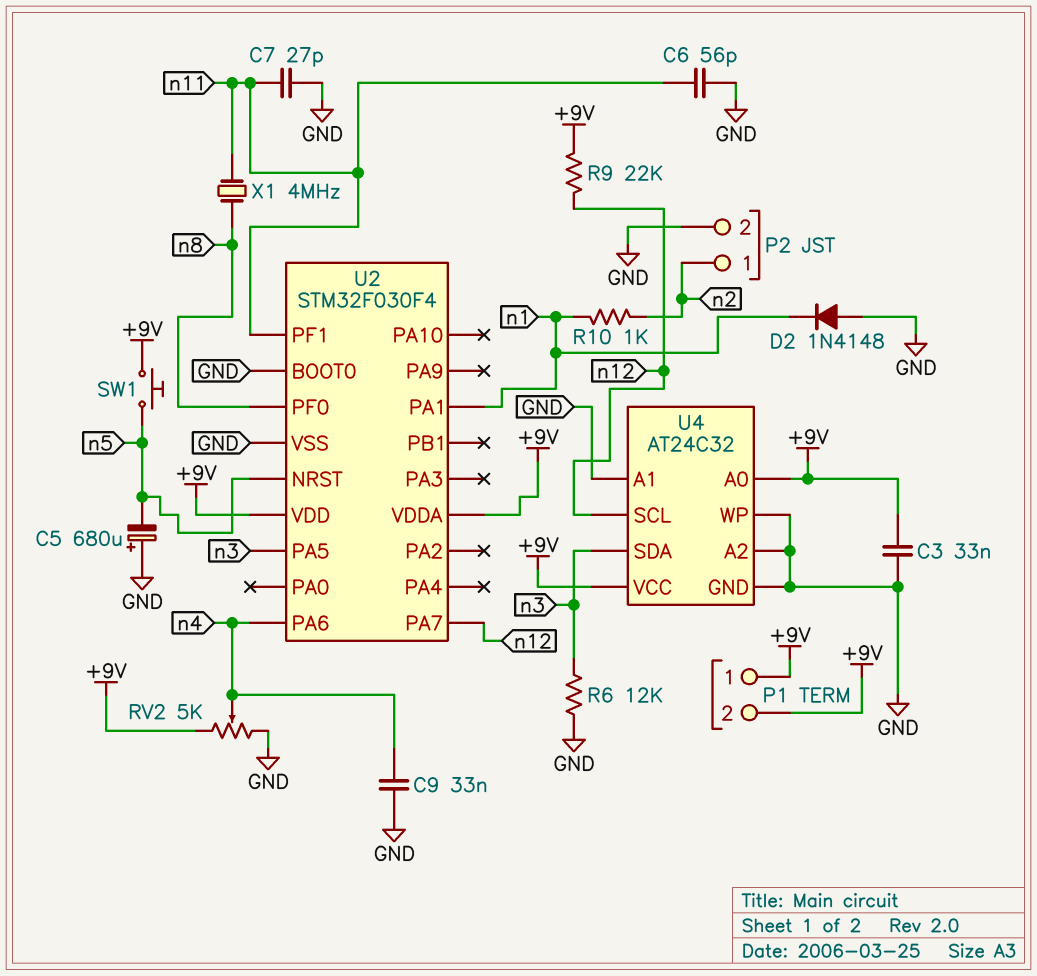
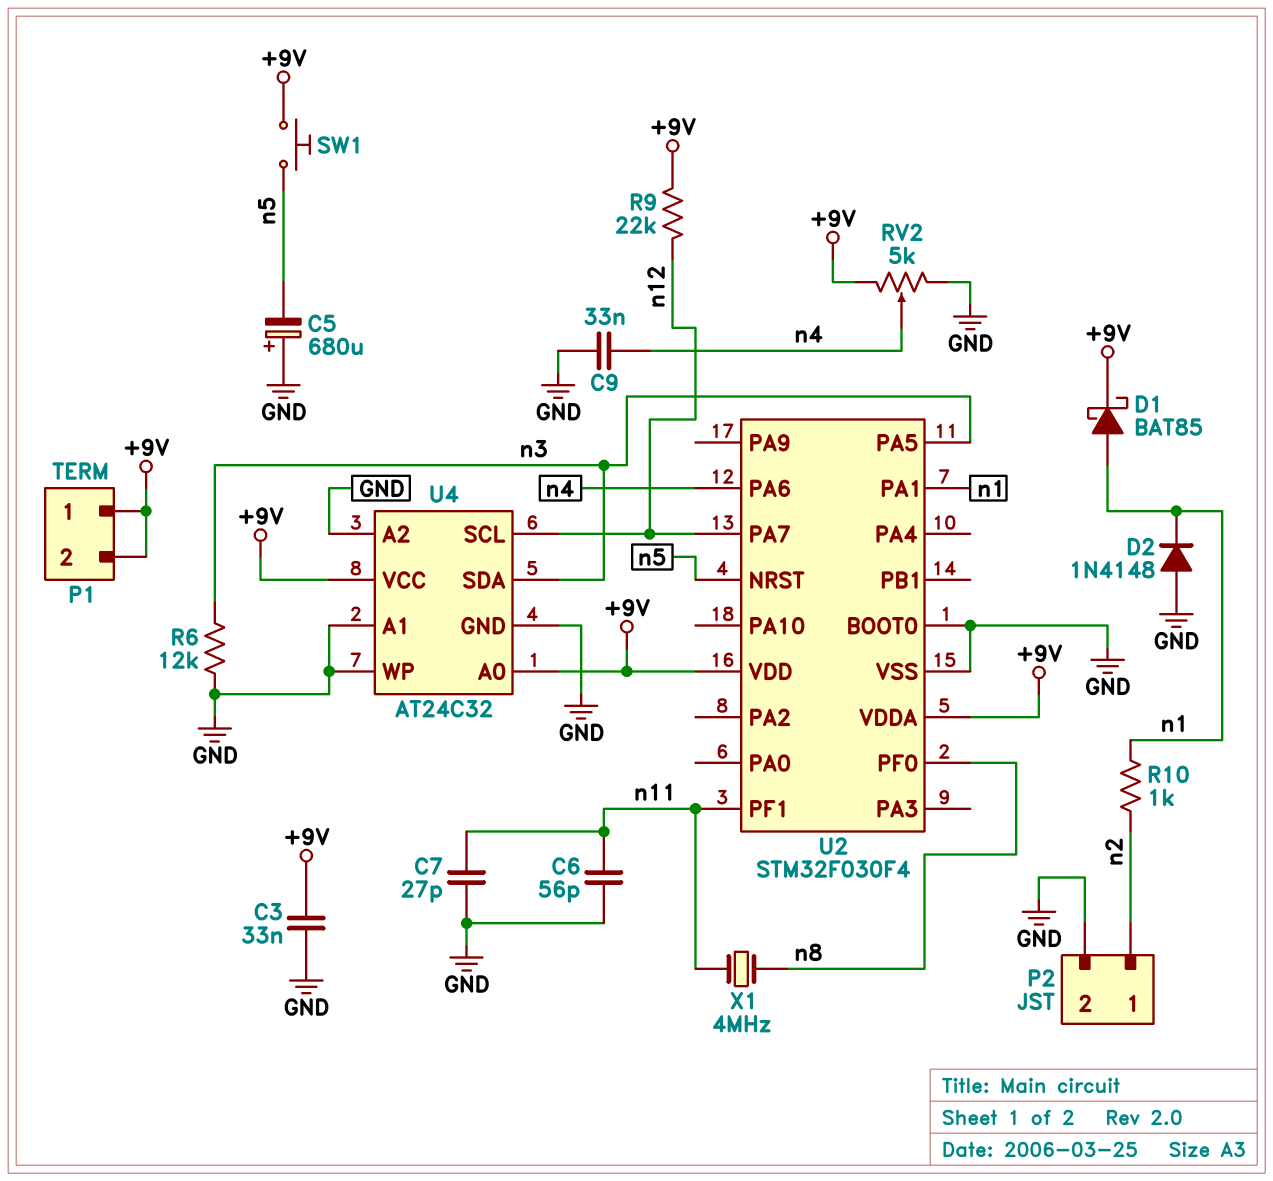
D1: none -> schottky BAT85 (A n1, K +9V)

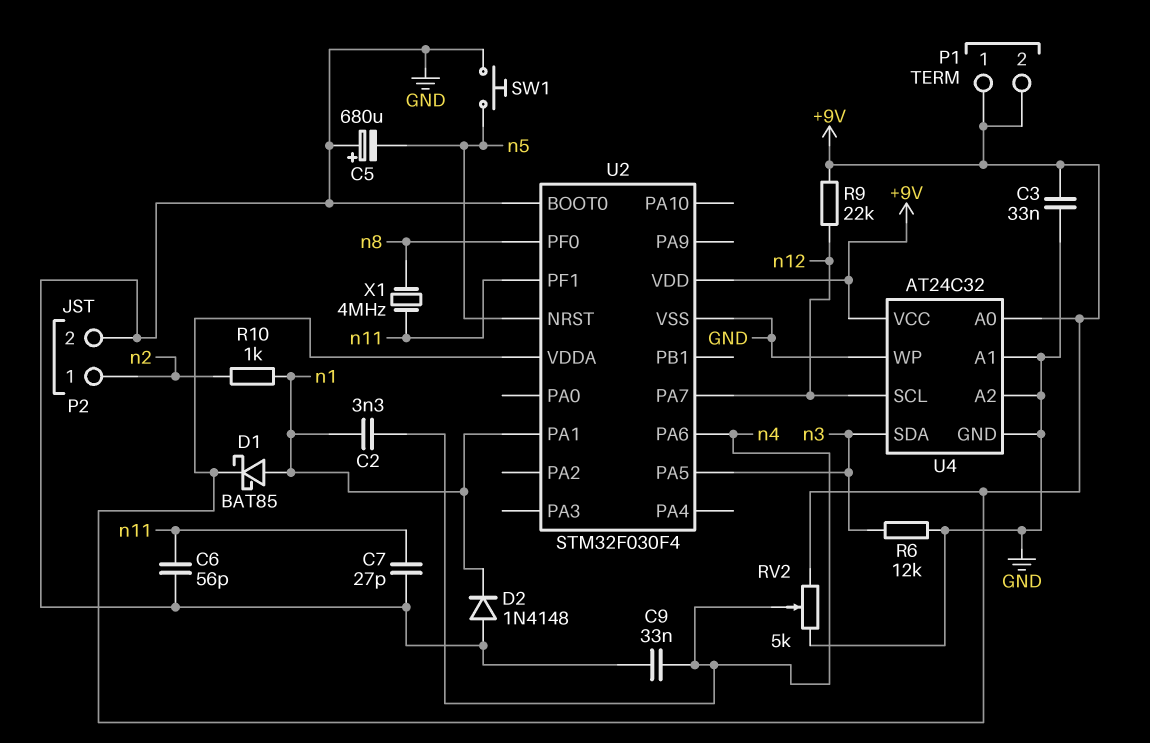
C2: none -> 3.3nF (n1, n4)
SW1: button (+9V, n5) -> button (GND, n5)

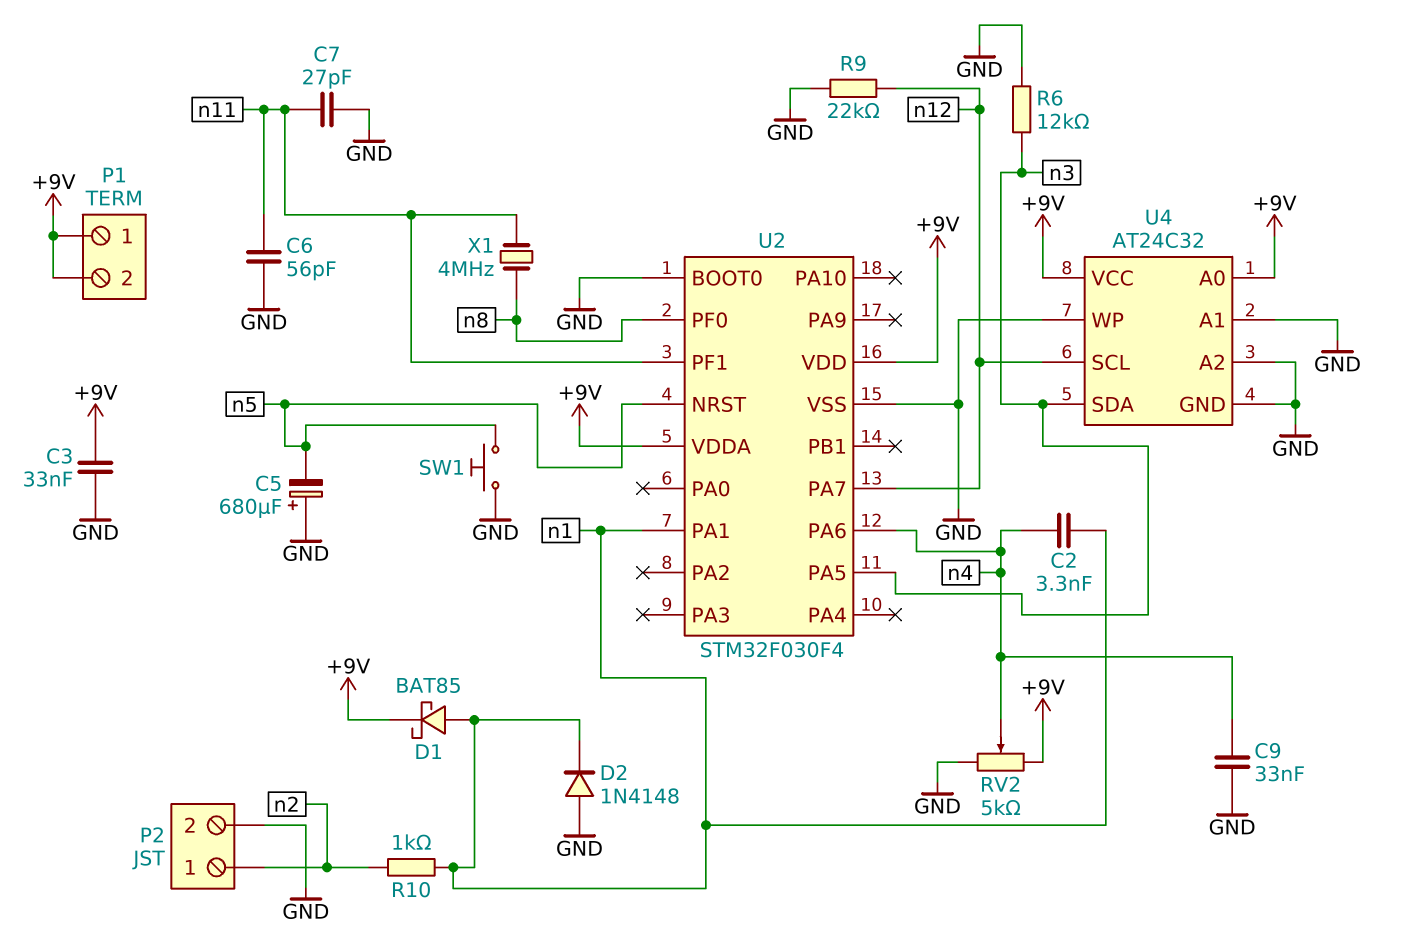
R9: 22k (+9V, n12) -> 22k (GND, n12)

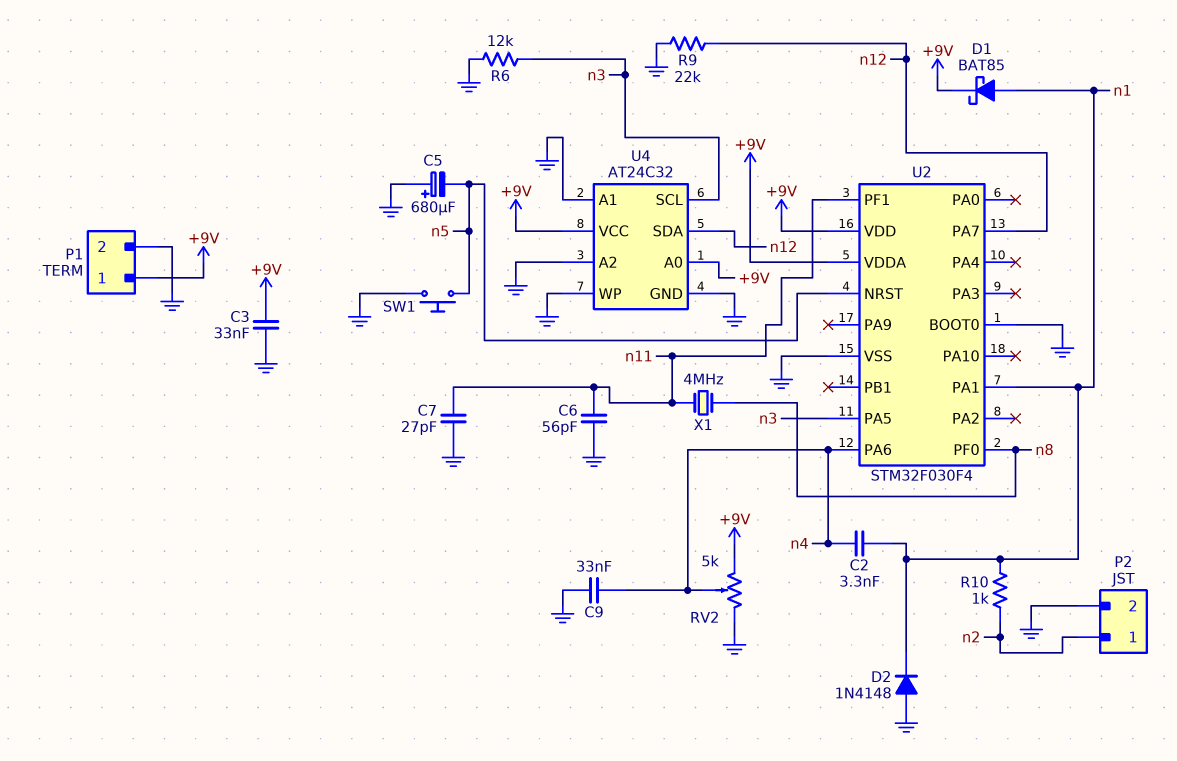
P1 pin 2: +9V -> GND
U4 pin SCL: n12 -> n3
U4 pin SDA: n3 -> n12

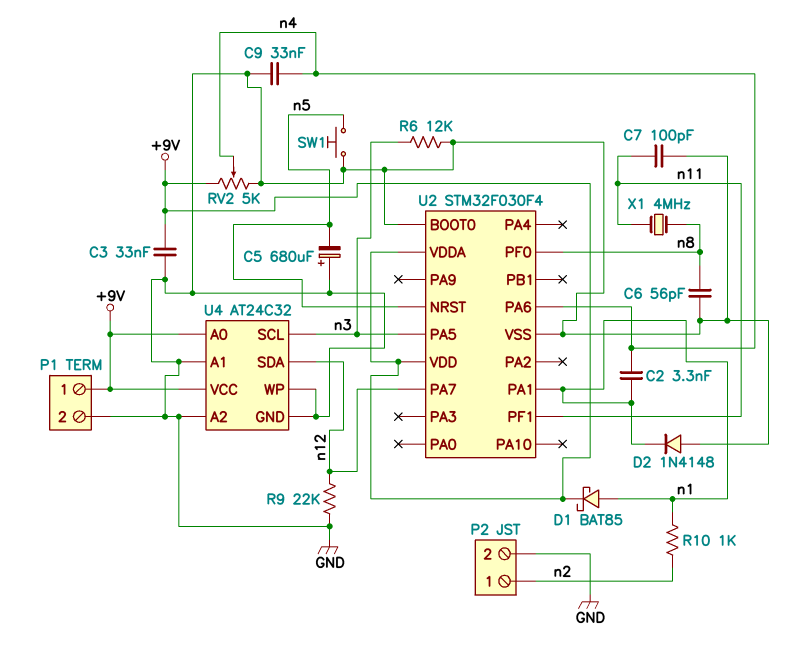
C6: 56pF (GND, n11) -> 56pF (GND, n8)
C7: 27pF (GND, n11) -> 100pF (GND, n11)

